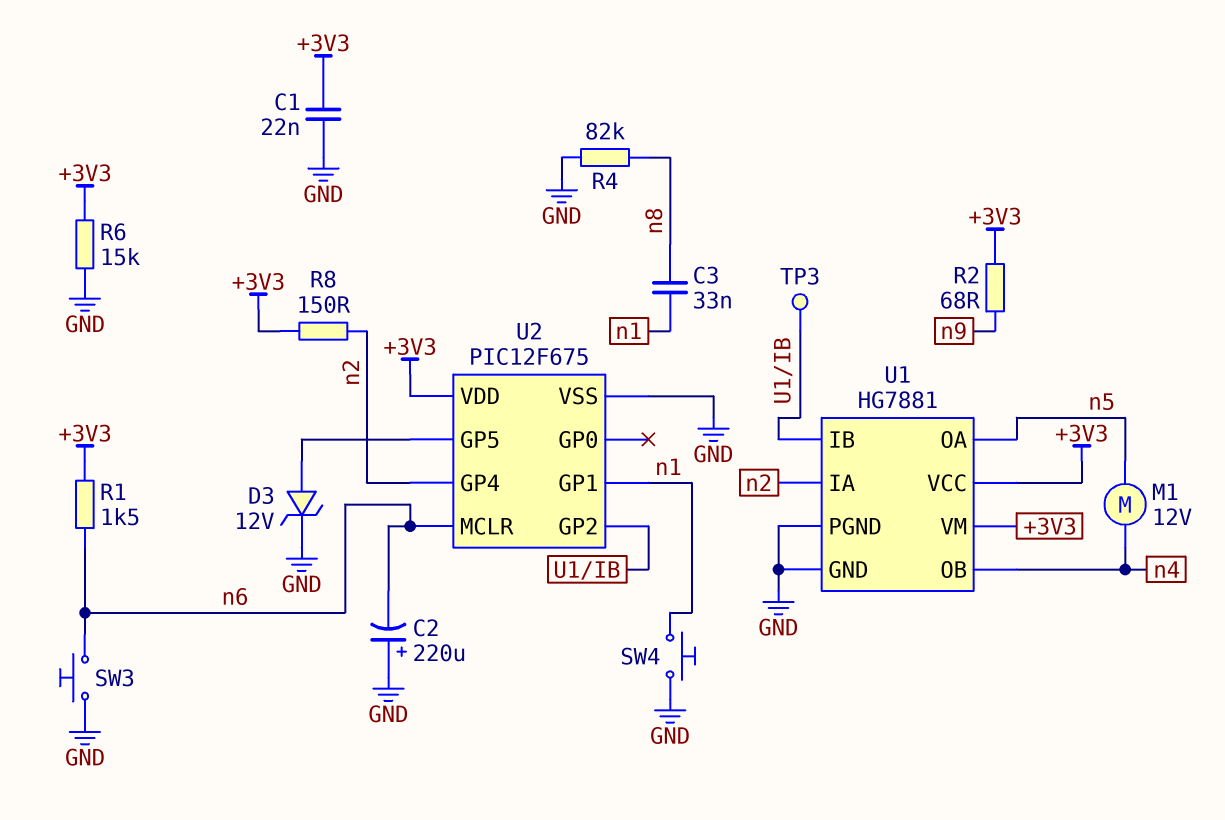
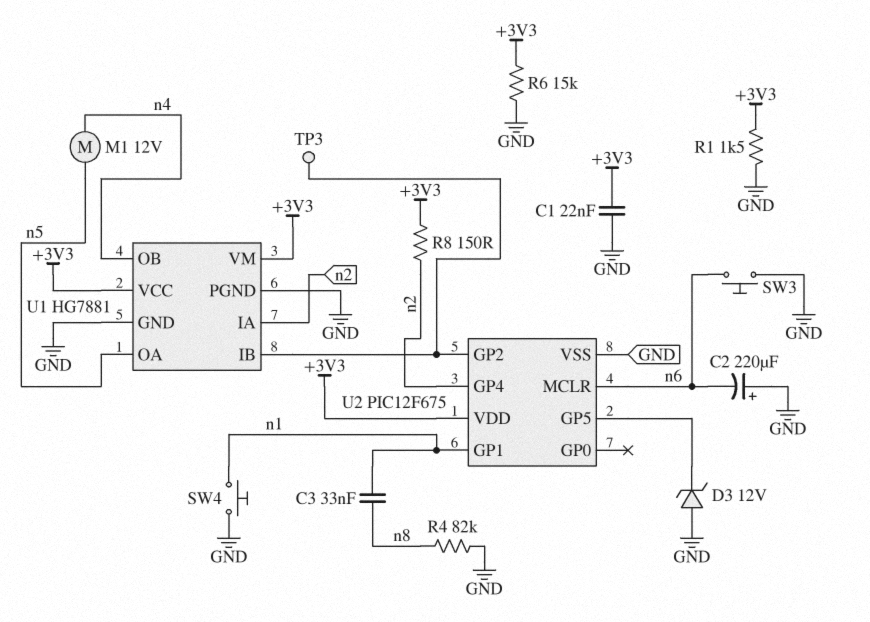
D3: zener 12V (A U2/GP5, K GND) -> zener 12V (A GND, K U2/GP5)
R1: 1.5k (+3V3, n6) -> 1.5k (+3V3, GND)
R2: 68 (+3V3, n9) -> none

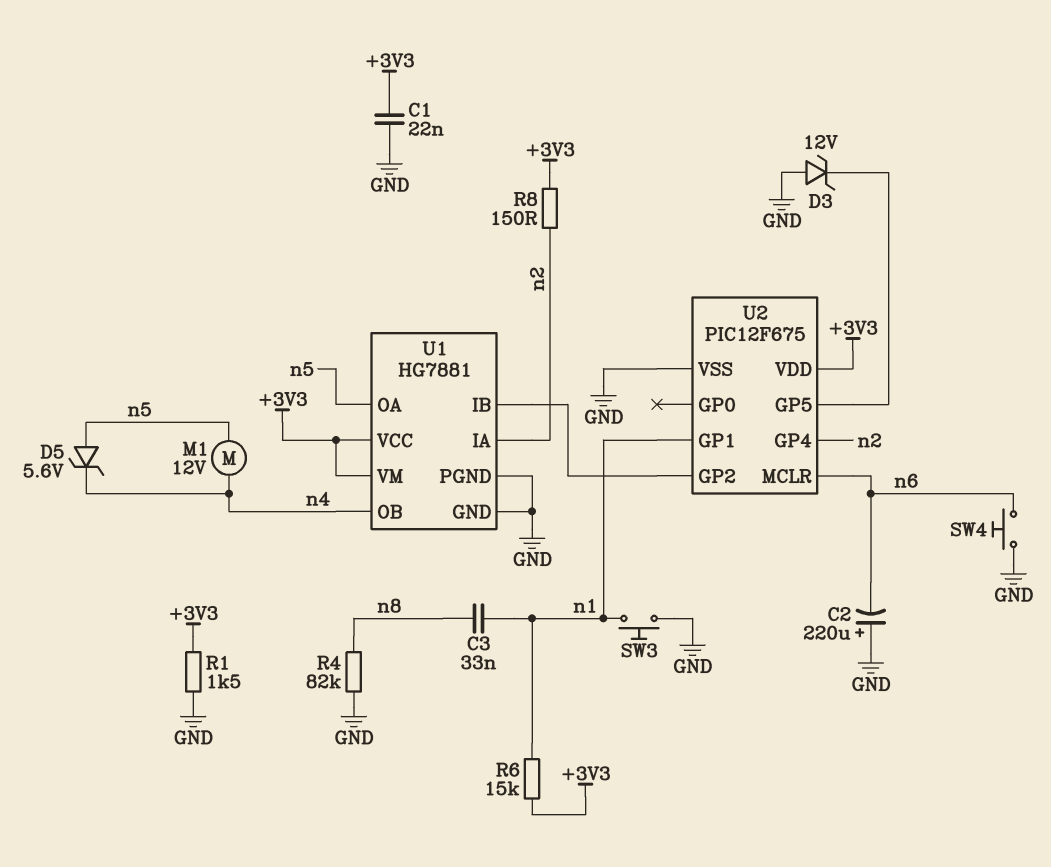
D5: none -> zener 5.6V (A n5, K n4)
R6: 15k (+3V3, GND) -> 15k (+3V3, n1)
SW3: button (GND, n6) -> button (GND, n1)
SW4: button (GND, n1) -> button (GND, n6)
TP3: test point (U1/IB) -> none

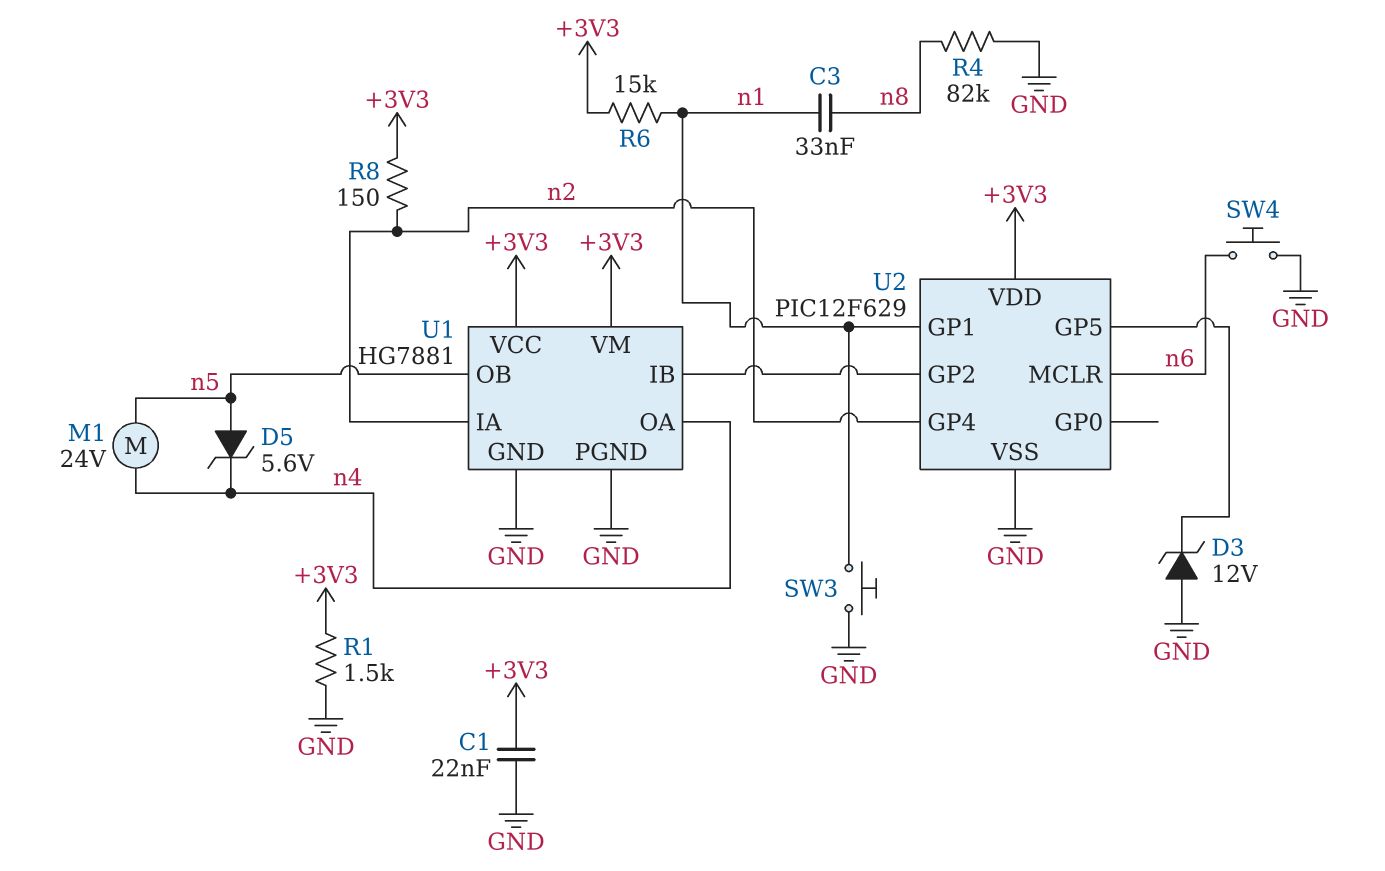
C2: 220uF (plus GND, minus n6) -> none
M1: motor 12V (n4, n5) -> motor 24V (n4, n5)
U1 pin OA: n5 -> n4
U1 pin OB: n4 -> n5
U2: PIC12F675 -> PIC12F629

